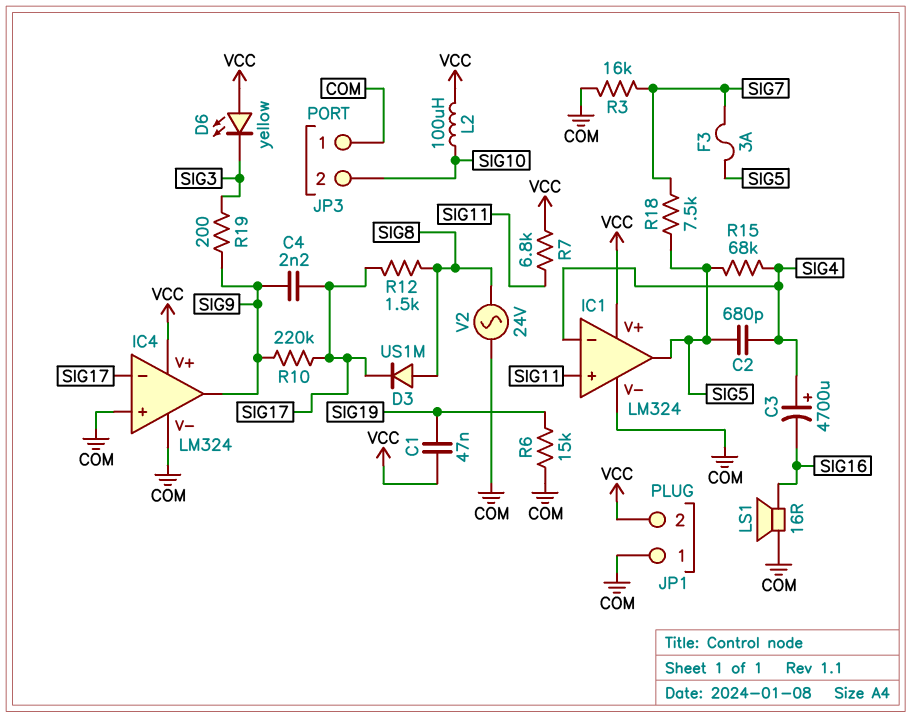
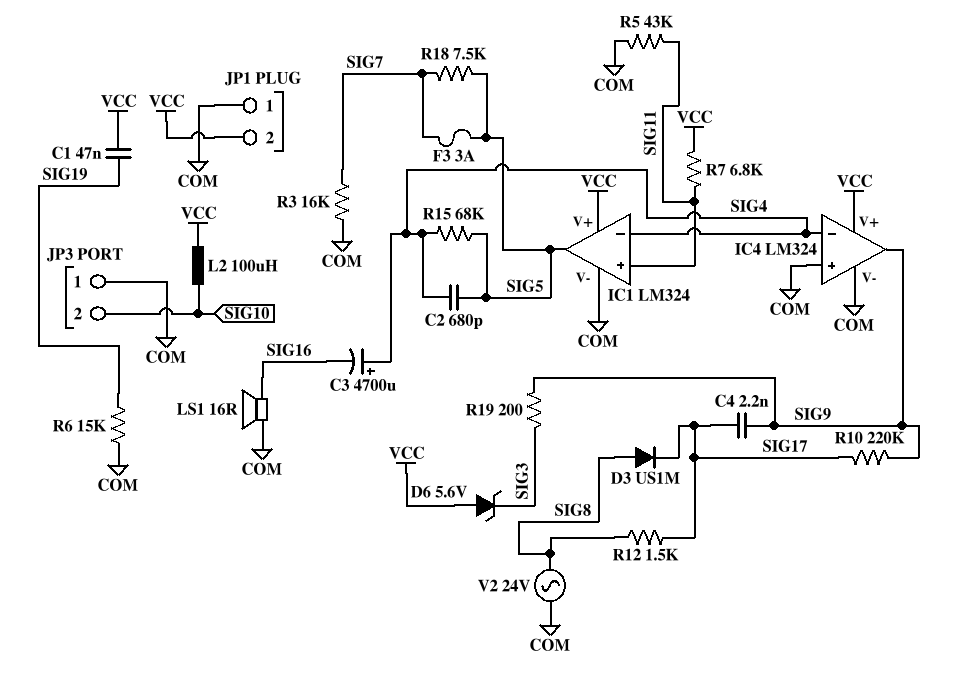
D6: LED yellow (A VCC, K SIG3) -> zener 5.6V (A VCC, K SIG3)
IC4 pin in-: SIG17 -> SIG4
R5: none -> 43k (COM, SIG11)

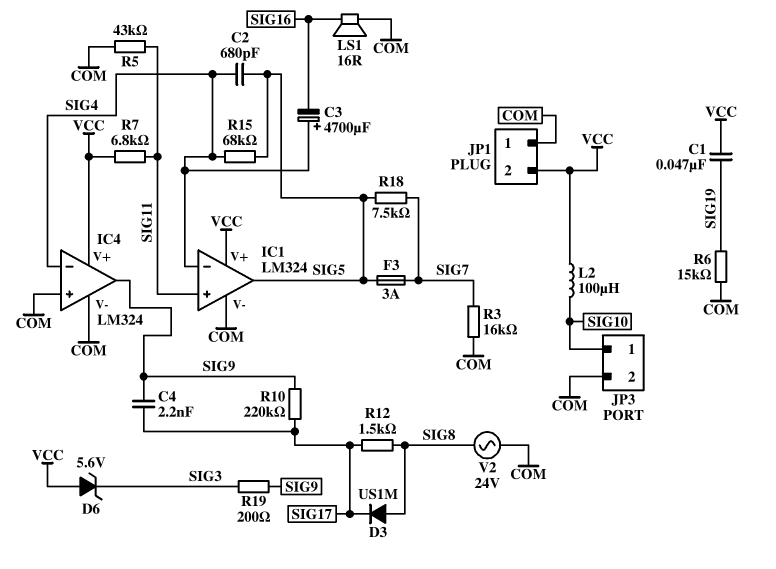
JP3 pin 1: COM -> SIG10
JP3 pin 2: SIG10 -> COM

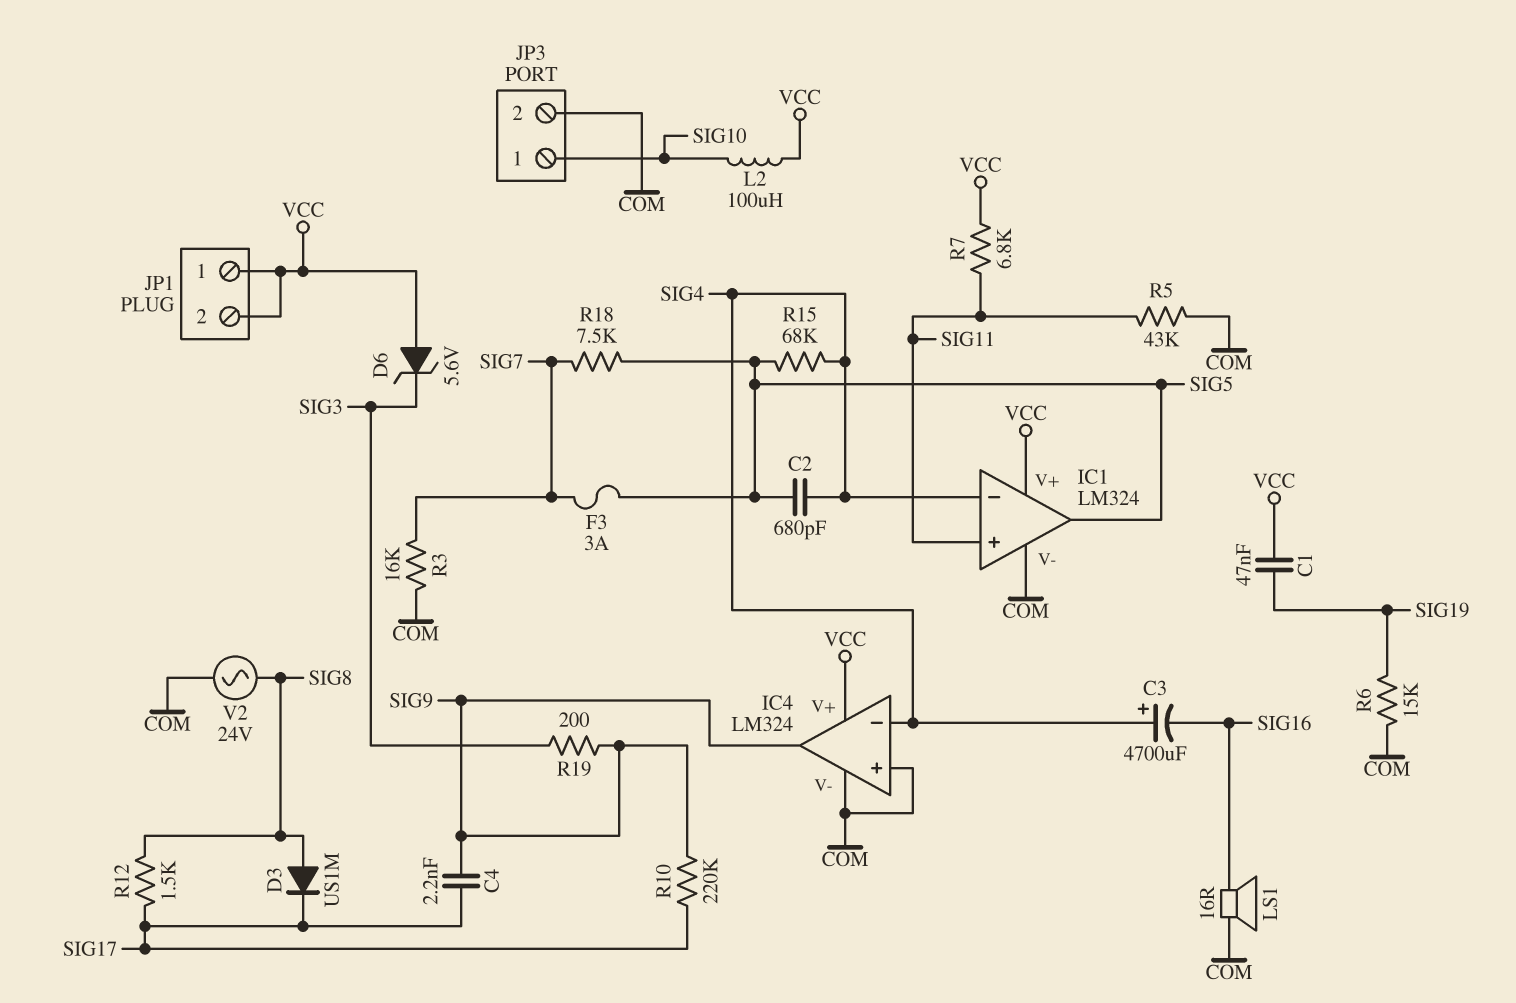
JP1 pin 1: COM -> VCC

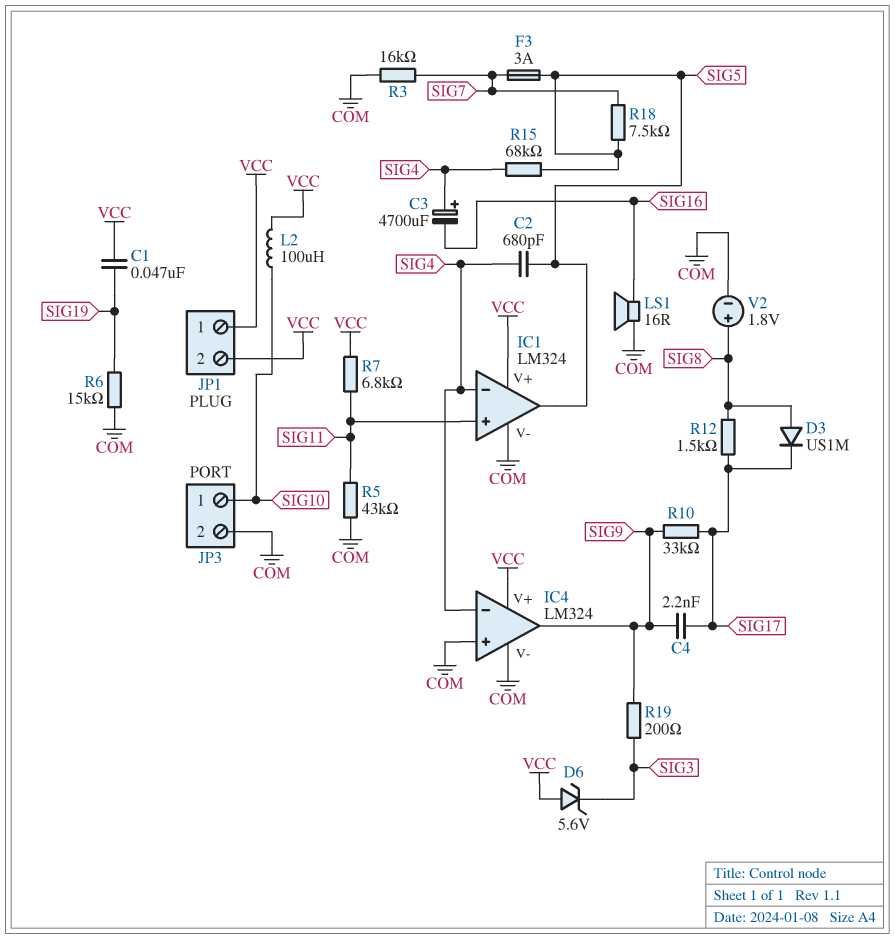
R10: 220k (SIG9, SIG17) -> 33k (SIG9, SIG17)
V2: AC 24V (COM, SIG8) -> 1.8V (plus SIG8, minus COM)

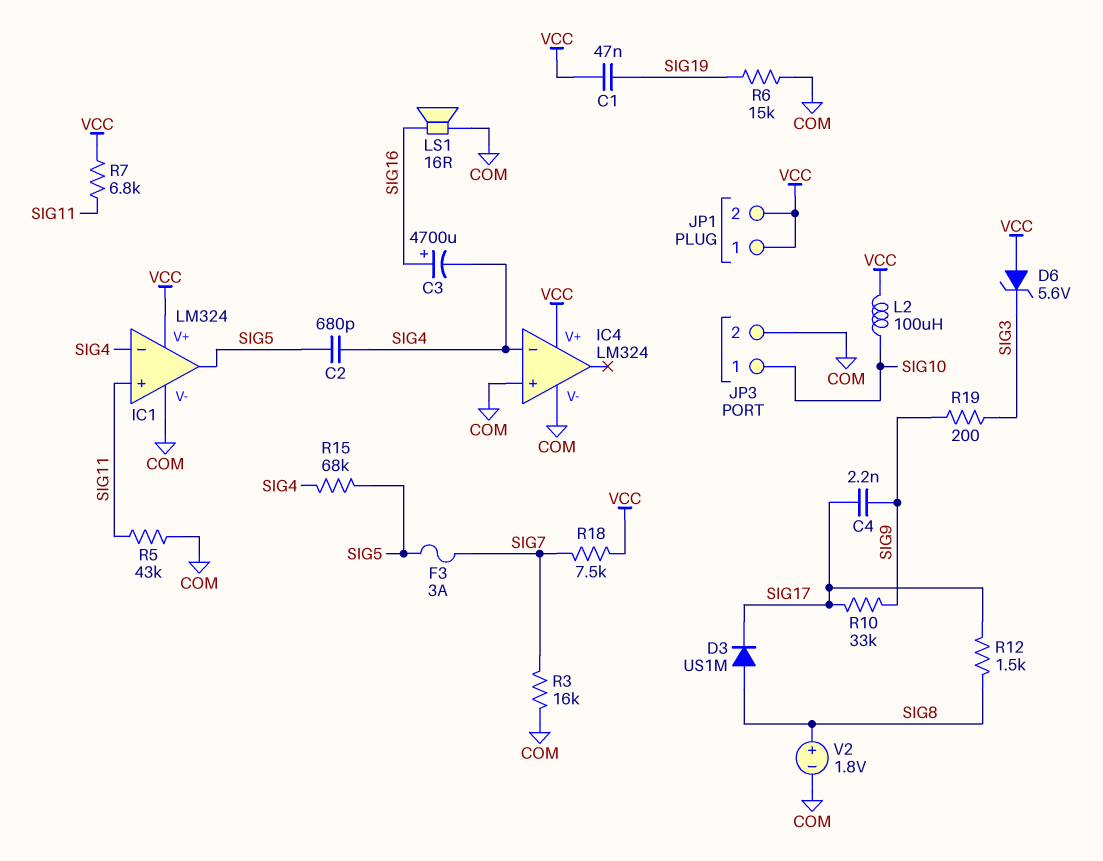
C3: 4700uF (plus SIG4, minus SIG16) -> 4700uF (plus SIG16, minus SIG4)
IC4 pin out: SIG9 -> none
R18: 7.5k (SIG5, SIG7) -> 7.5k (SIG7, VCC)

